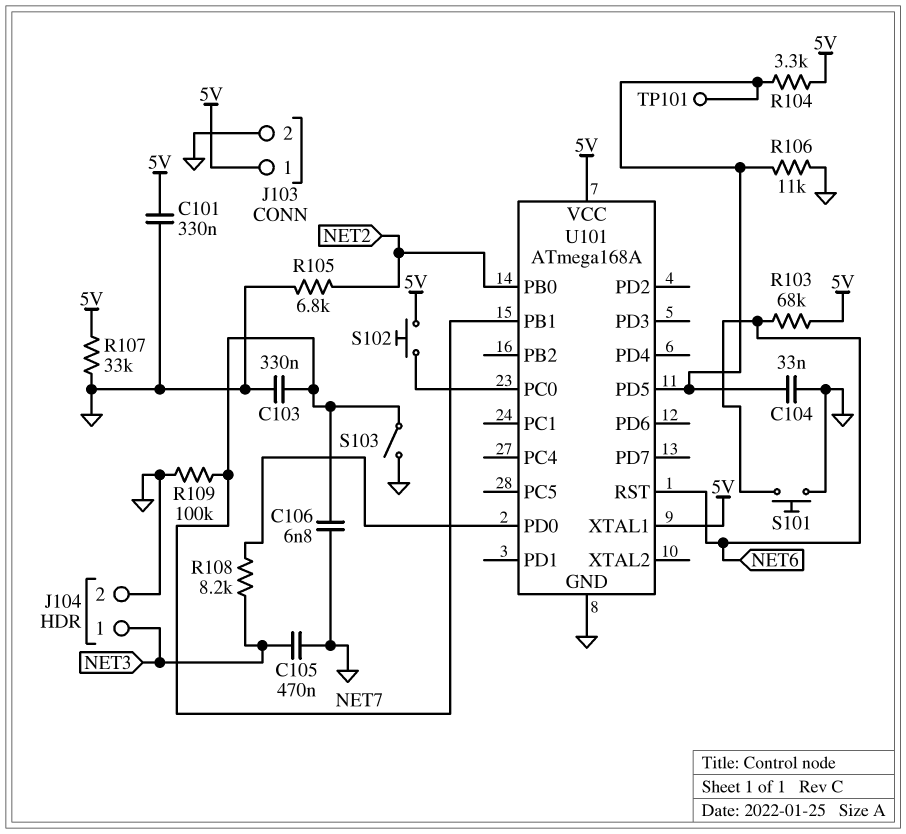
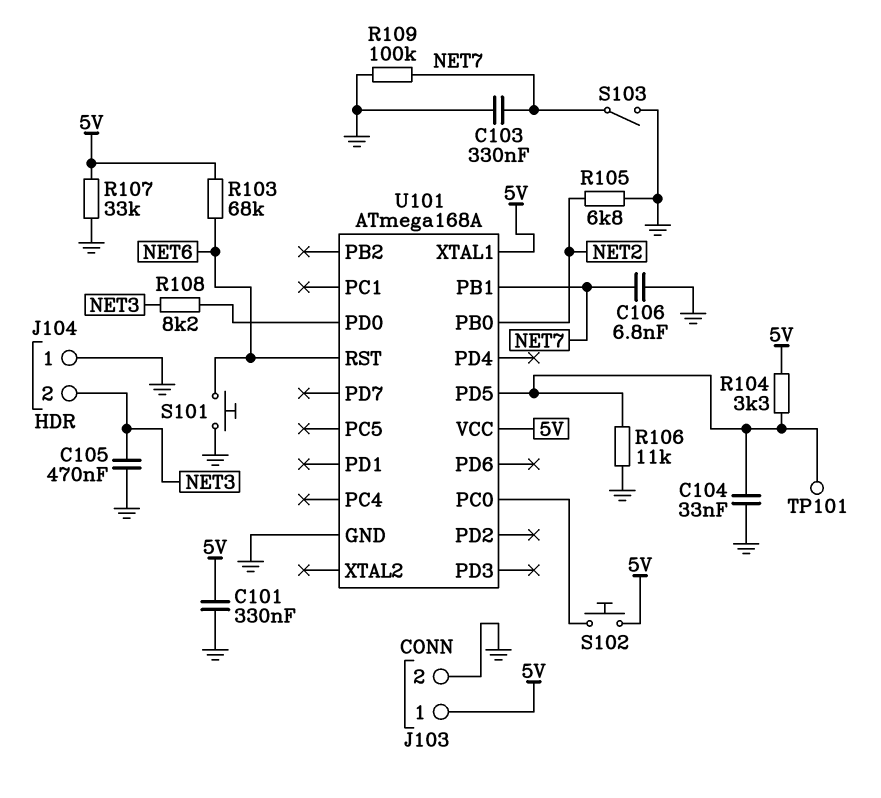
J104 pin 1: NET3 -> GND
J104 pin 2: GND -> NET3

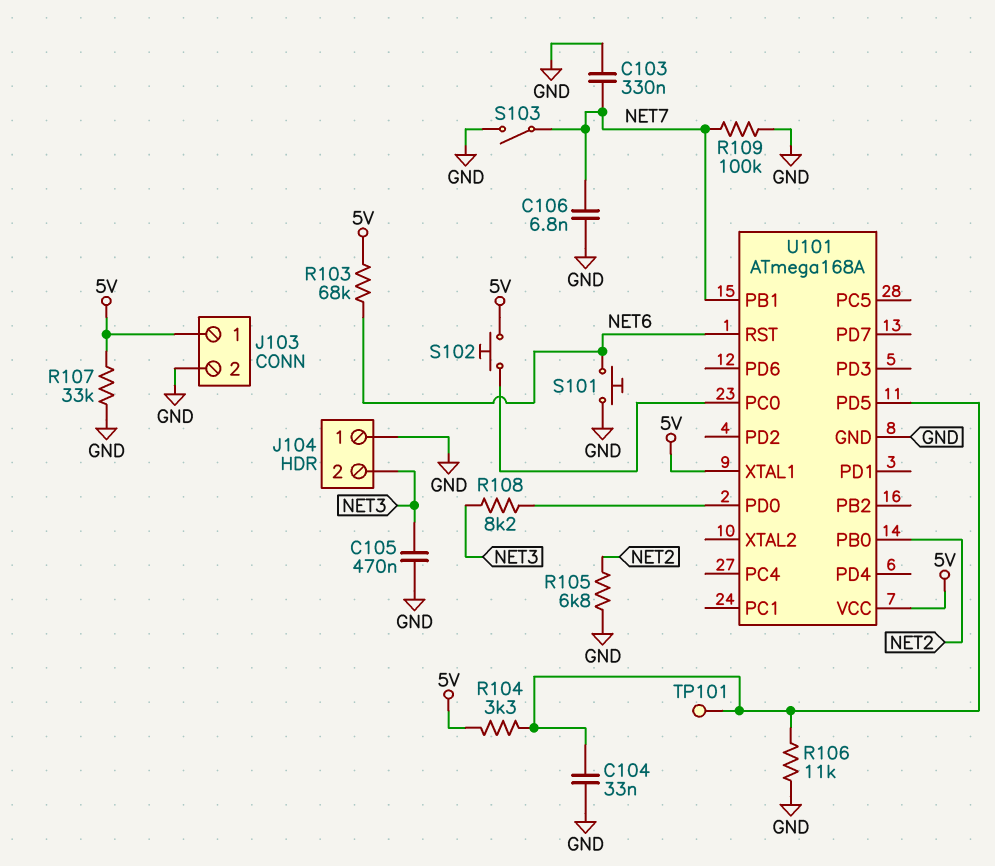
C101: 330nF (5V, GND) -> none

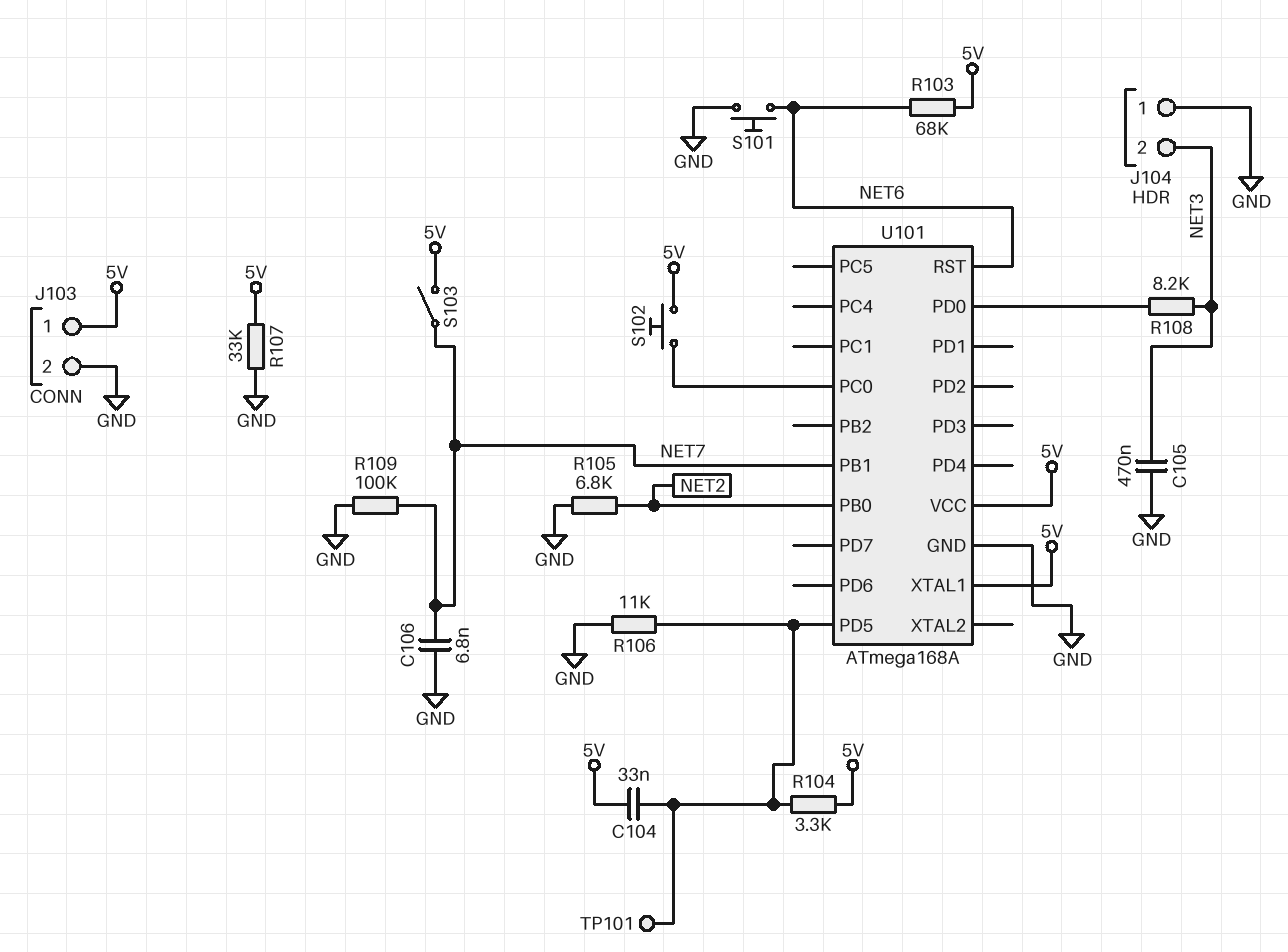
C103: 330nF (GND, NET7) -> none
C104: 33nF (GND, U101/PD5) -> 33nF (5V, U101/PD5)
S103: switch (GND, NET7) -> switch (5V, NET7)

